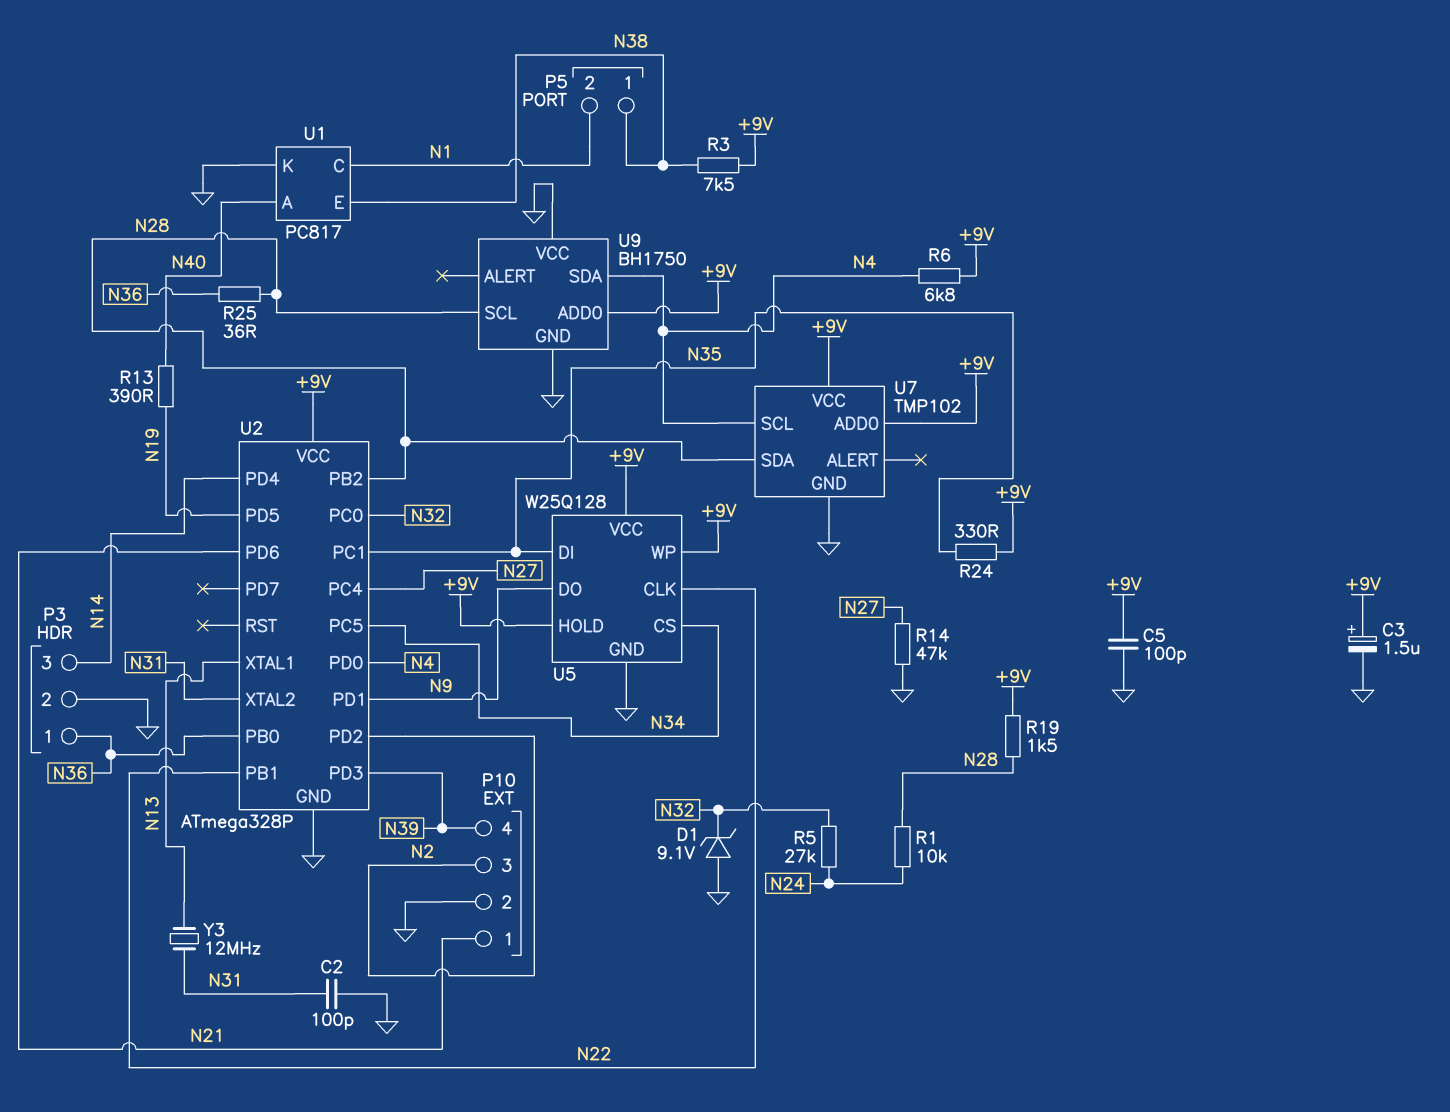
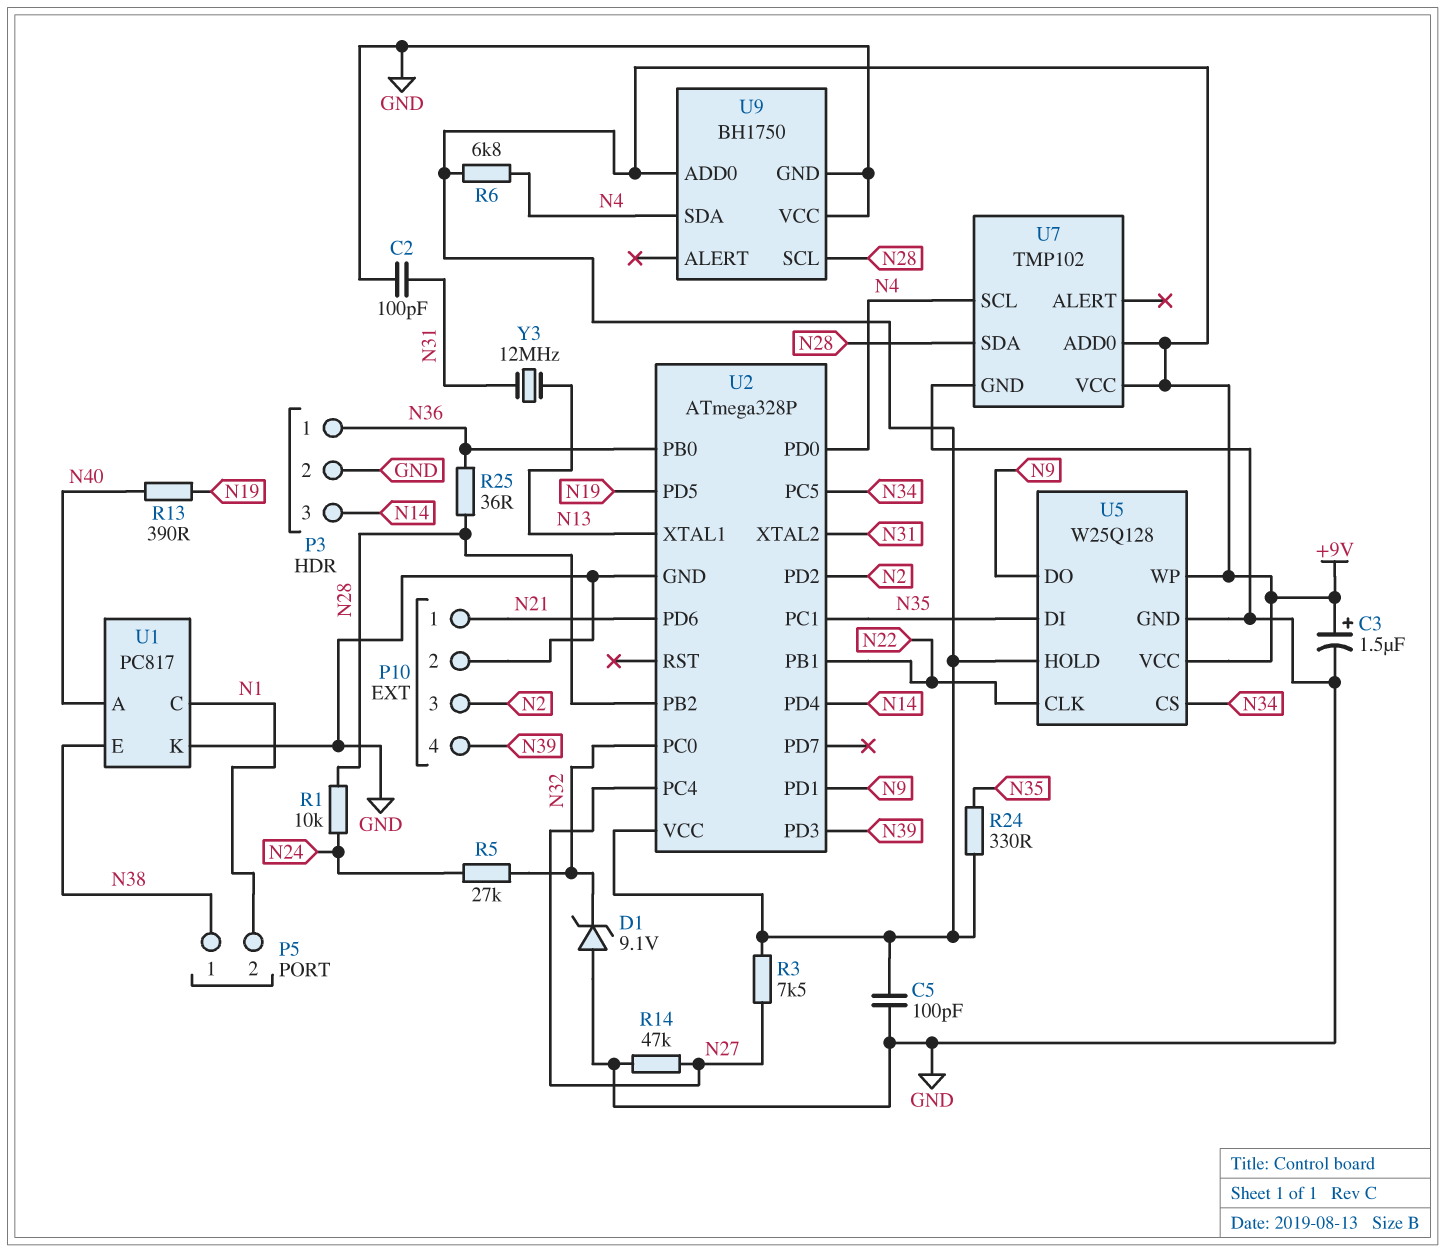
R3: 7.5k (+9V, N38) -> 7.5k (+9V, N27)
R19: 1.5k (+9V, N28) -> none

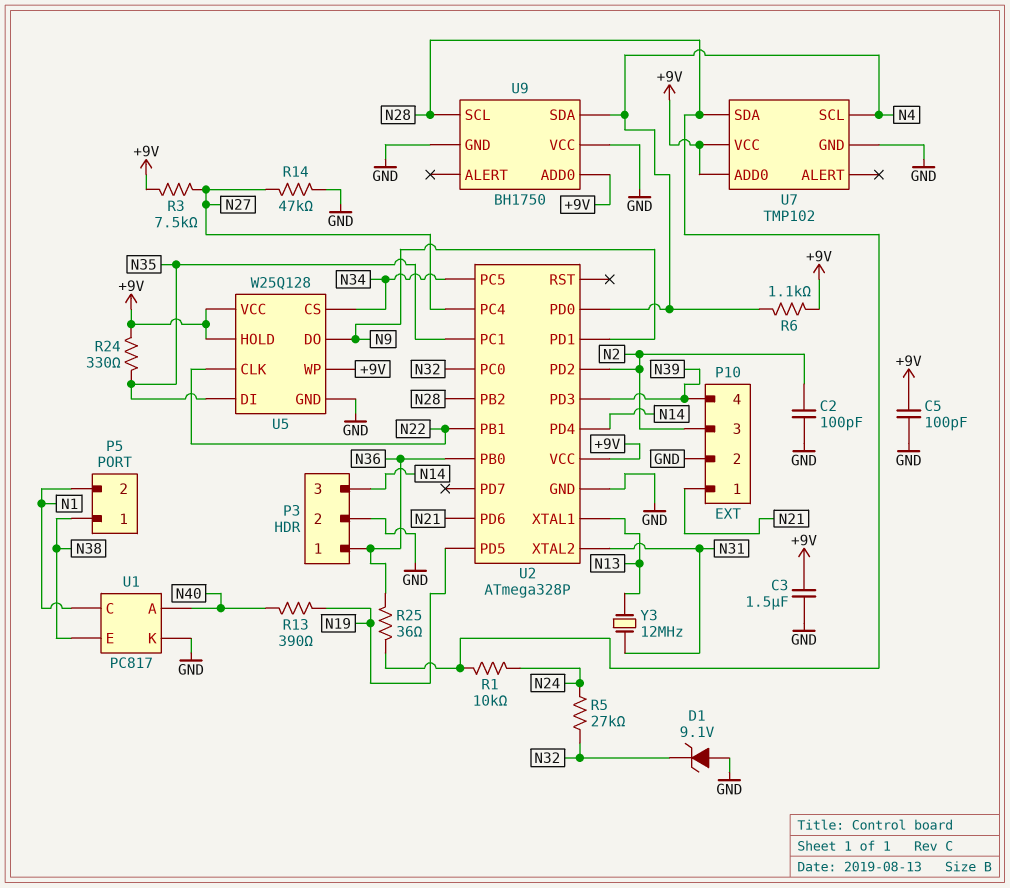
C2: 100pF (GND, N31) -> 100pF (GND, N2)
C3: 1.5uF (plus +9V, minus GND) -> 1.5uF (+9V, GND)
R6: 6.8k (+9V, N4) -> 1.1k (+9V, N4)

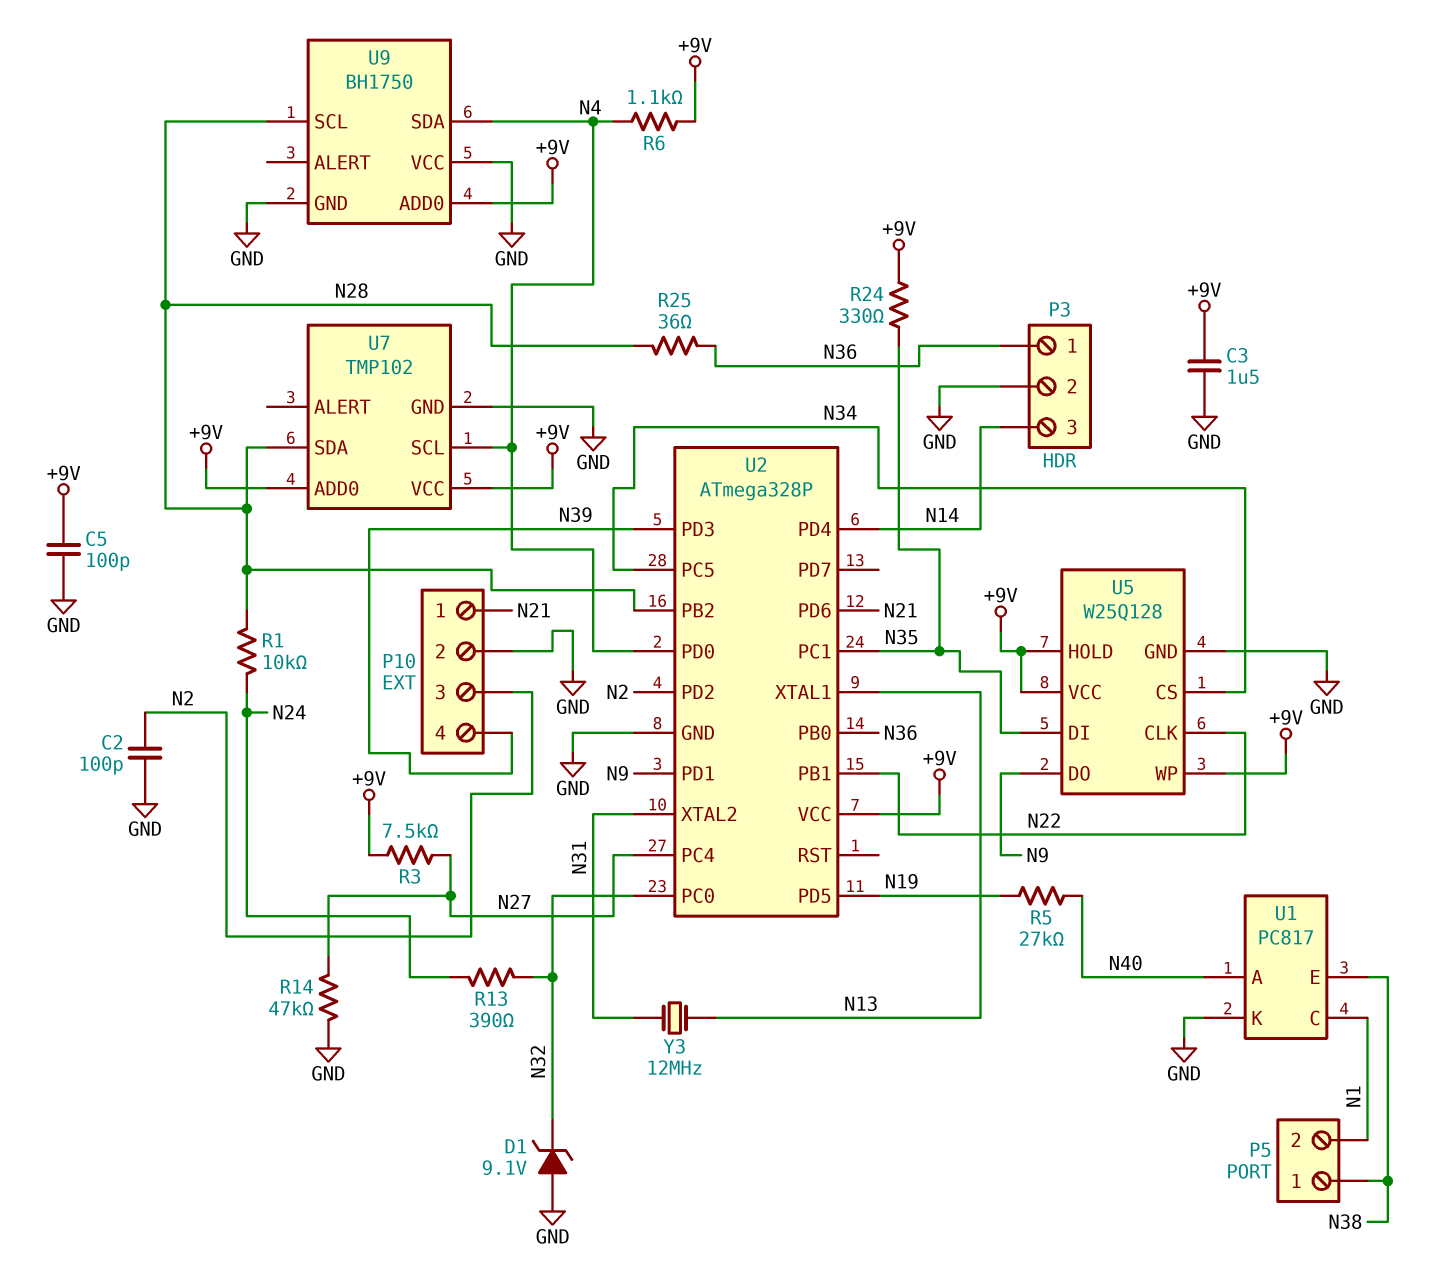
R5: 27k (N24, N32) -> 27k (N19, N40)
R13: 390 (N19, N40) -> 390 (N24, N32)

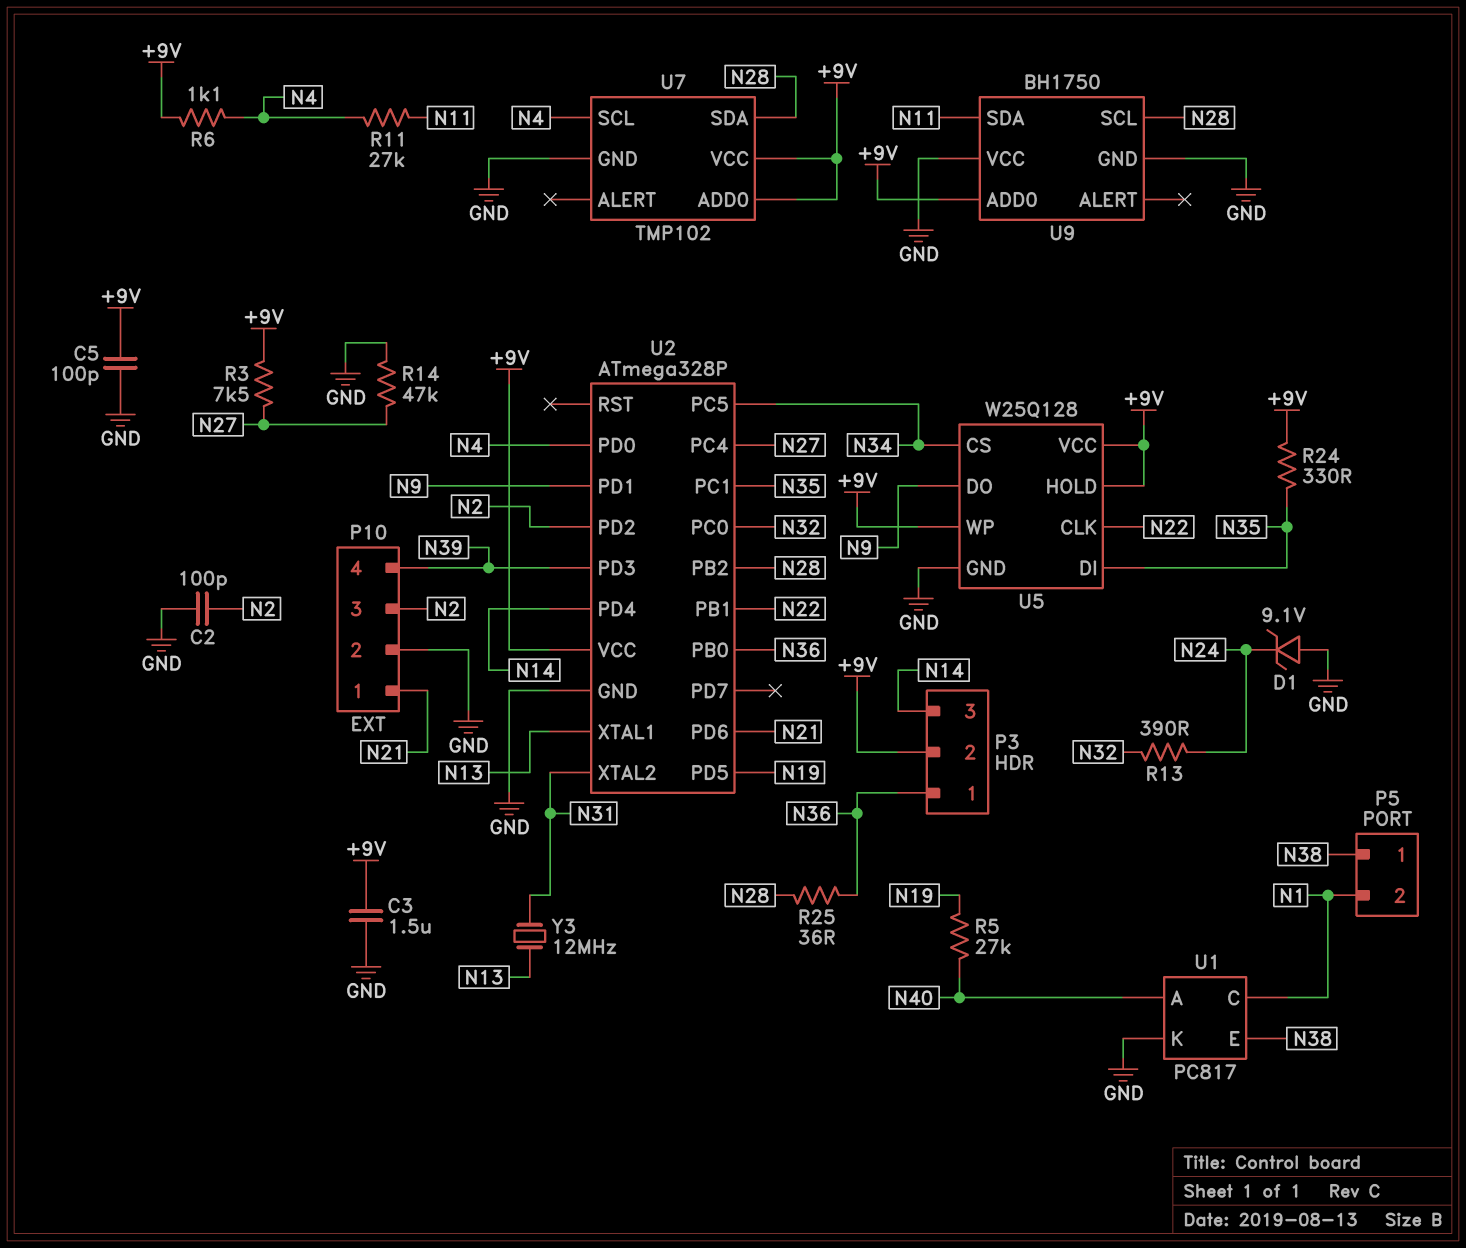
D1: zener 9.1V (A GND, K N32) -> zener 9.1V (A GND, K N24)
P3 pin 2: GND -> +9V
R1: 10k (N24, N28) -> none
R11: none -> 27k (N4, N11)
U9 pin SDA: N4 -> N11

